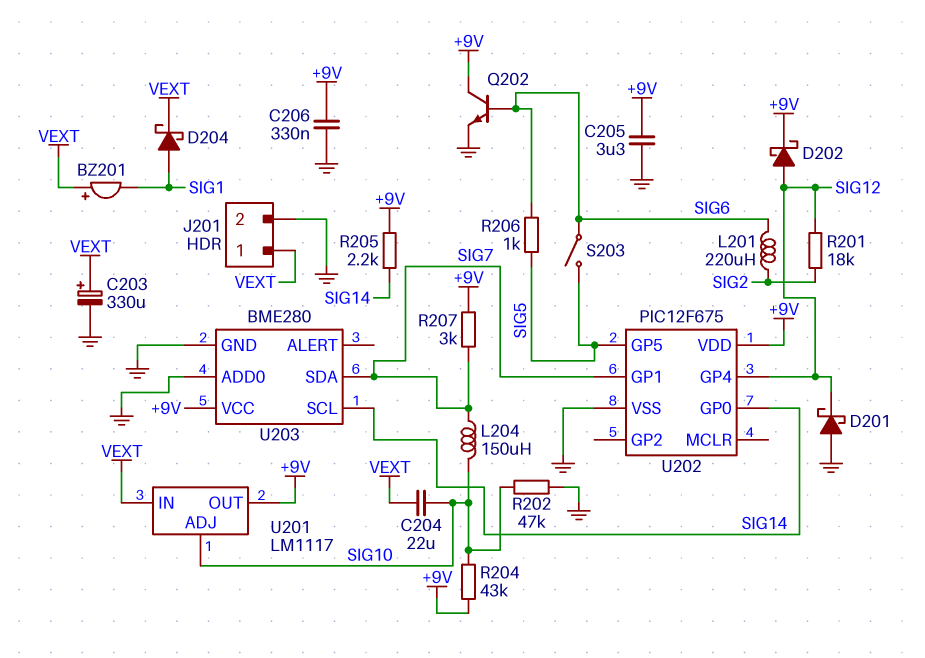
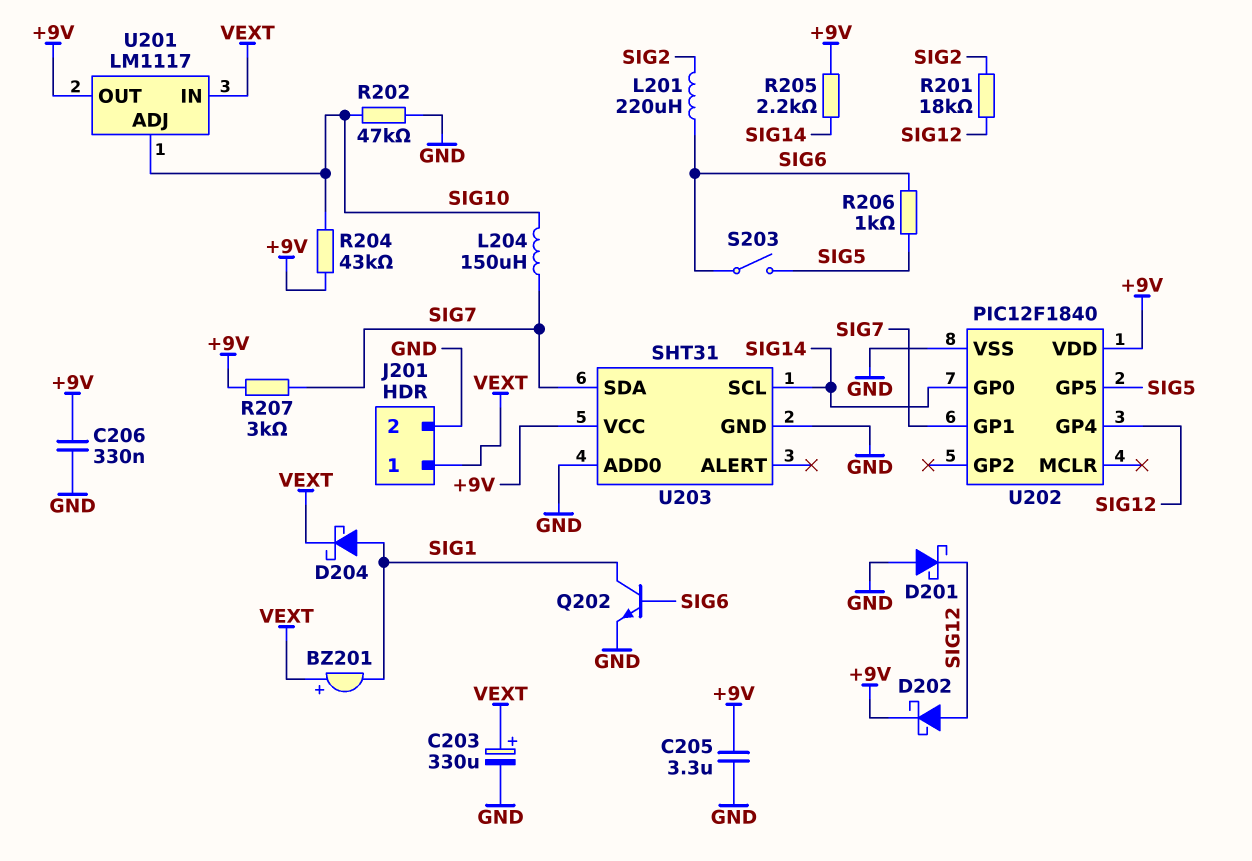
C204: 22uF (SIG10, VEXT) -> none
Q202: NPN (B SIG6, C +9V, E GND) -> NPN (B SIG6, C SIG1, E GND)
U202: PIC12F675 -> PIC12F1840
U203: BME280 -> SHT31

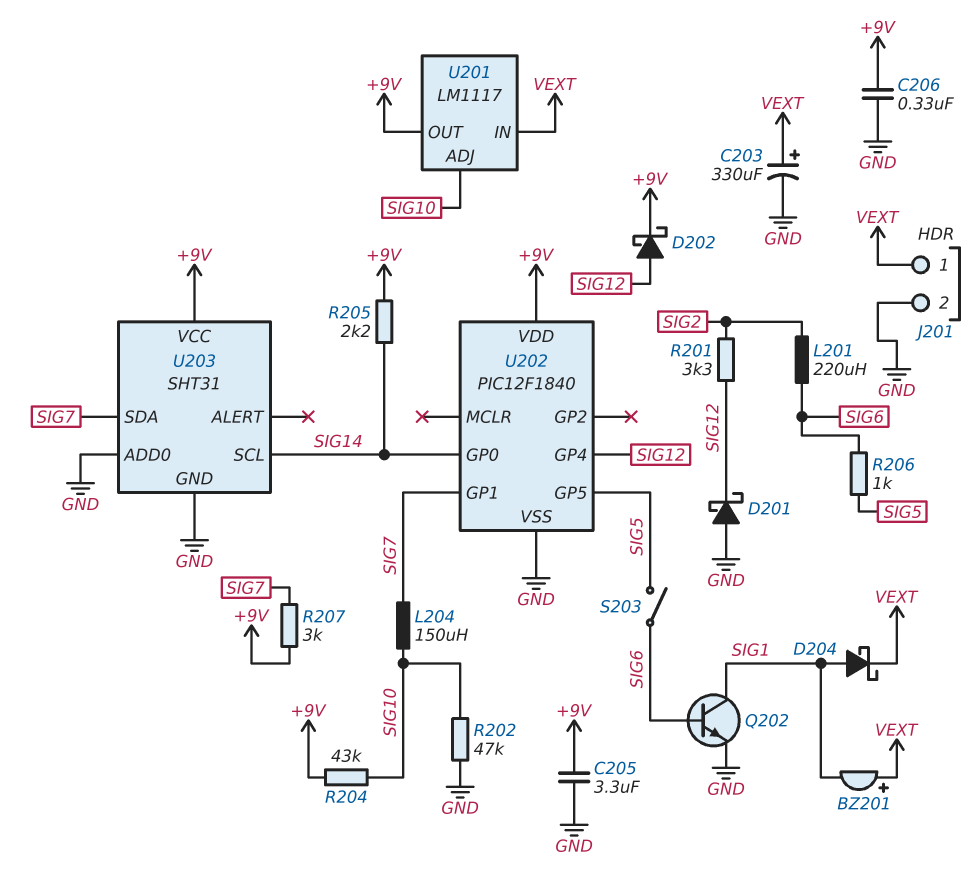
R201: 18k (SIG2, SIG12) -> 3.3k (SIG2, SIG12)

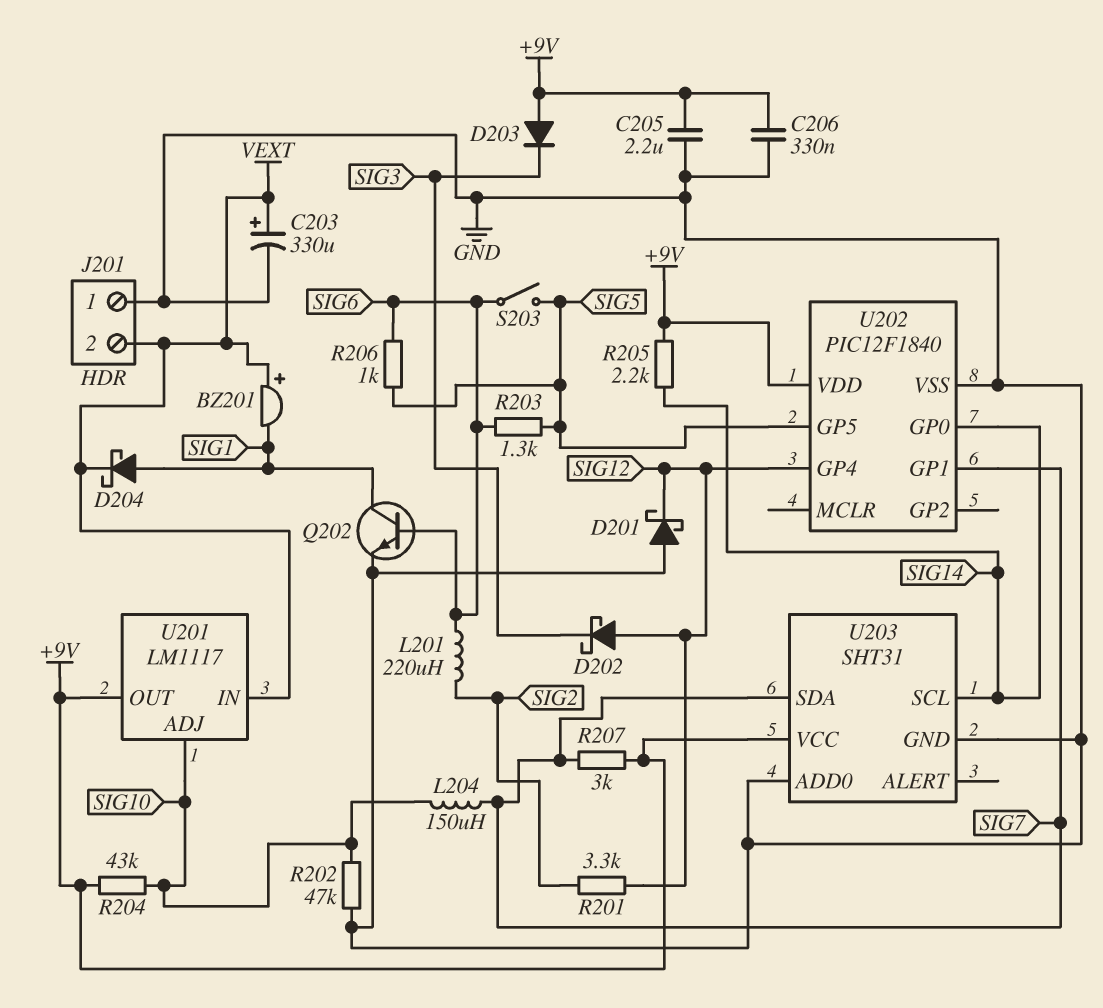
C205: 3.3uF (+9V, GND) -> 2.2uF (+9V, GND)
D202: schottky (A SIG12, K +9V) -> schottky (A SIG12, K SIG3)
D203: none -> diode (A +9V, K SIG3)
J201 pin 1: VEXT -> GND
J201 pin 2: GND -> VEXT
R203: none -> 1.3k (SIG5, SIG6)

